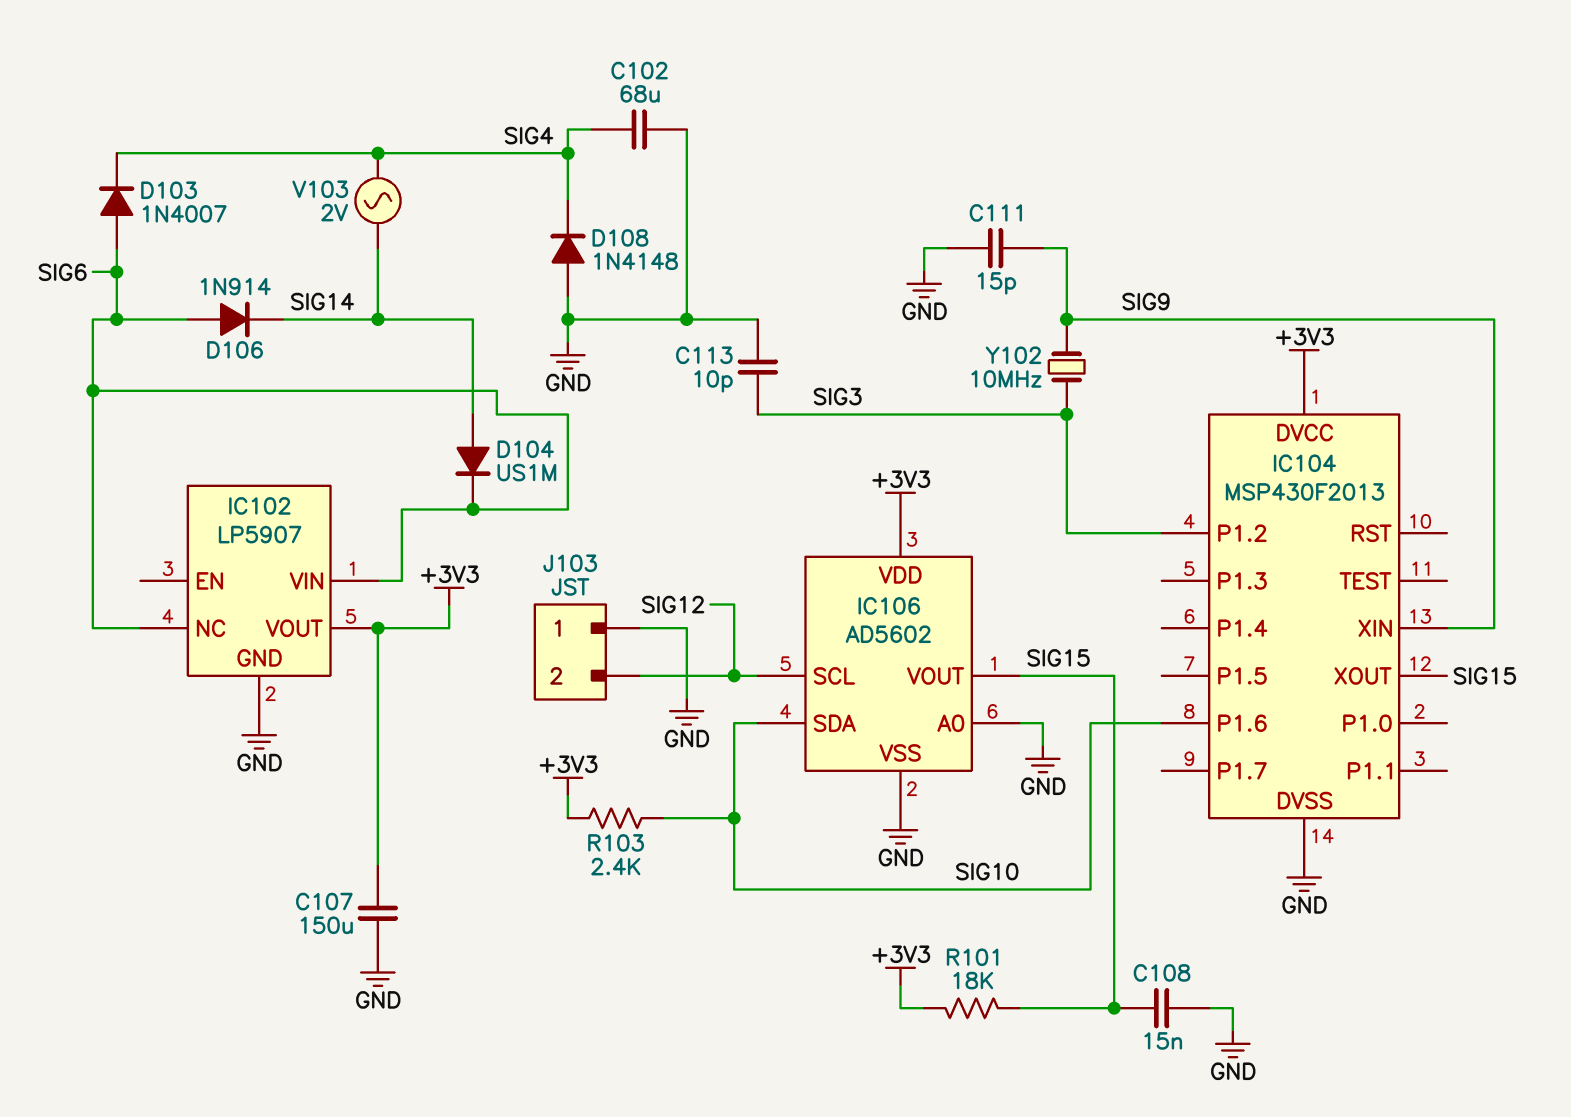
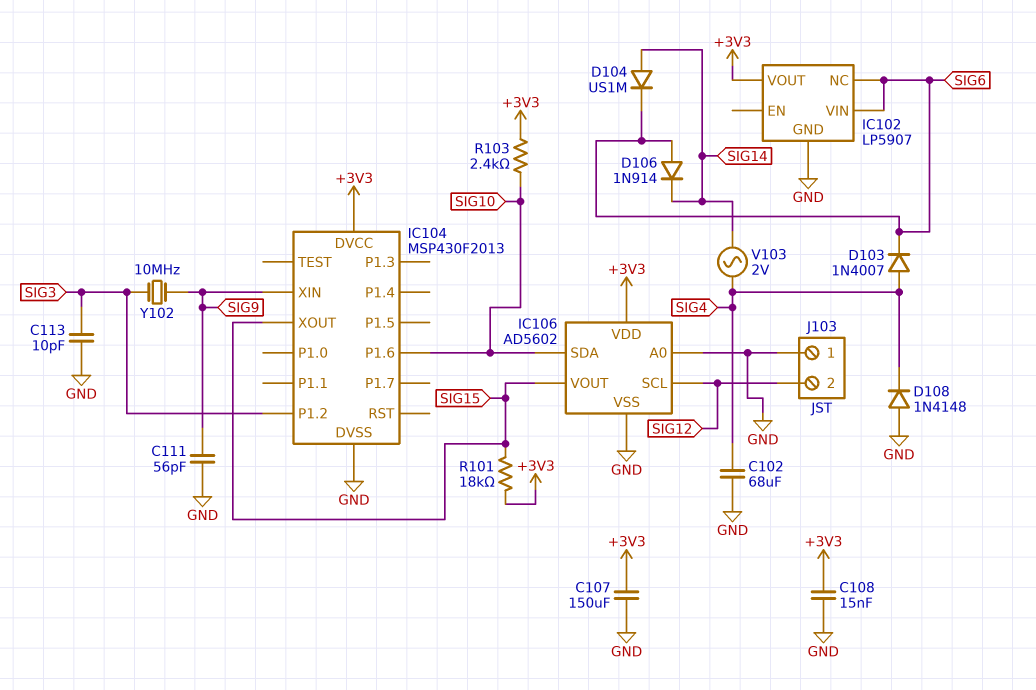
C108: 15nF (GND, SIG15) -> 15nF (+3V3, GND)
C111: 15pF (GND, SIG9) -> 56pF (GND, SIG9)
D103: diode 1N4007 (A SIG6, K SIG4) -> diode 1N4007 (A SIG4, K SIG6)

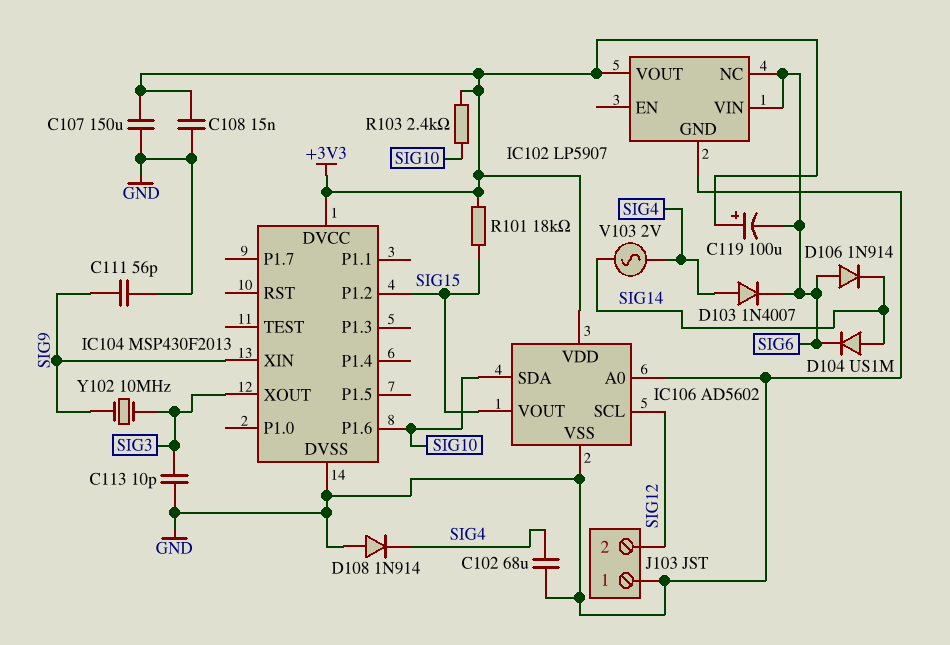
C119: none -> 100uF (plus +3V3, minus SIG6)
D108: diode 1N4148 (A GND, K SIG4) -> diode 1N914 (A GND, K SIG4)
IC104 pin P1.2: SIG3 -> SIG15
IC104 pin XOUT: SIG15 -> SIG3

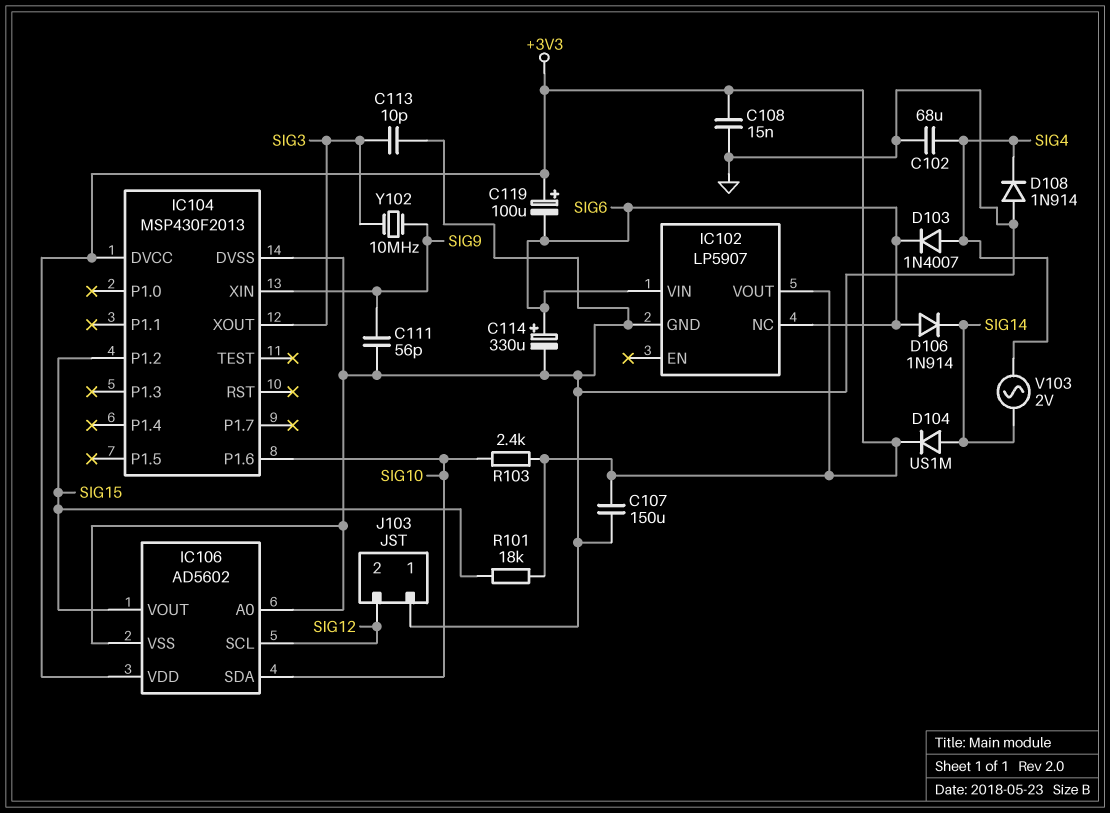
C114: none -> 330uF (plus SIG6, minus GND)
D104: diode US1M (A SIG14, K SIG6) -> diode US1M (A SIG14, K +3V3)

